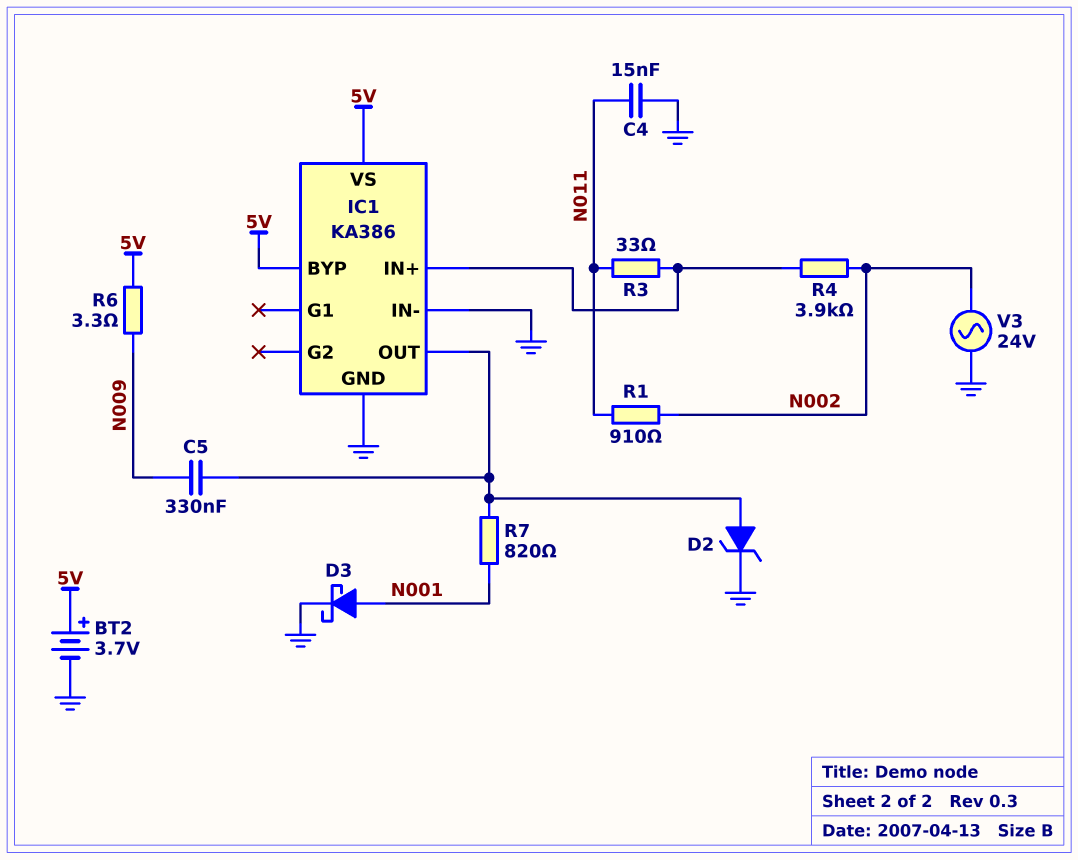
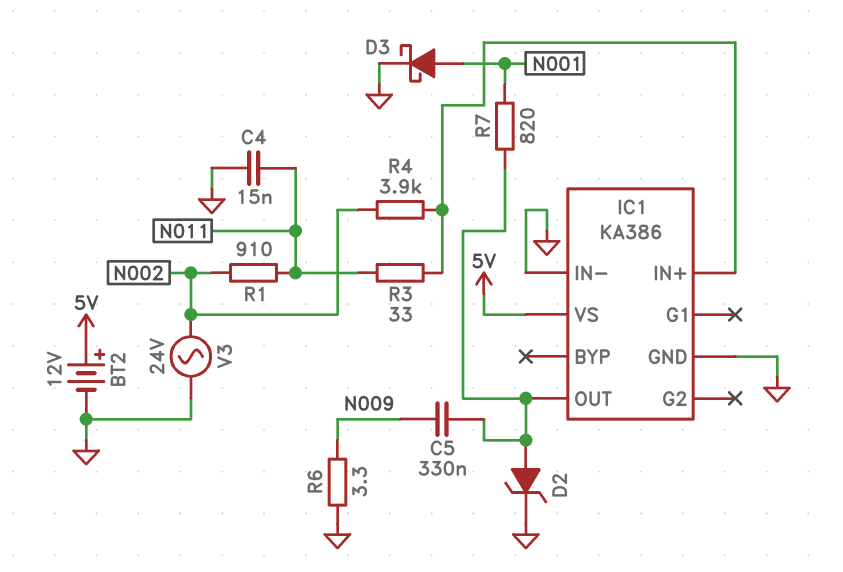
BT2: 3.7V (plus 5V, minus GND) -> 12V (plus 5V, minus GND)
IC1 pin BYP: 5V -> none
R6: 3.3 (5V, N009) -> 3.3 (GND, N009)

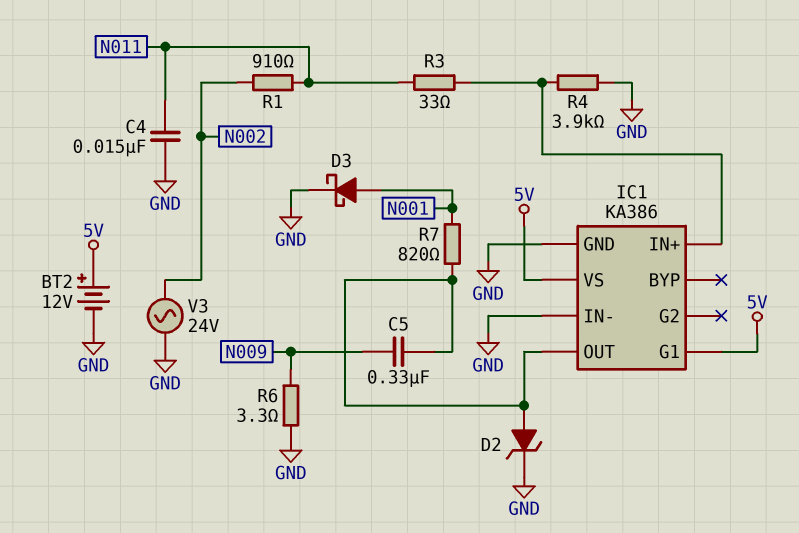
IC1 pin G1: none -> 5V
R4: 3.9k (IC1/IN+, N002) -> 3.9k (GND, IC1/IN+)

